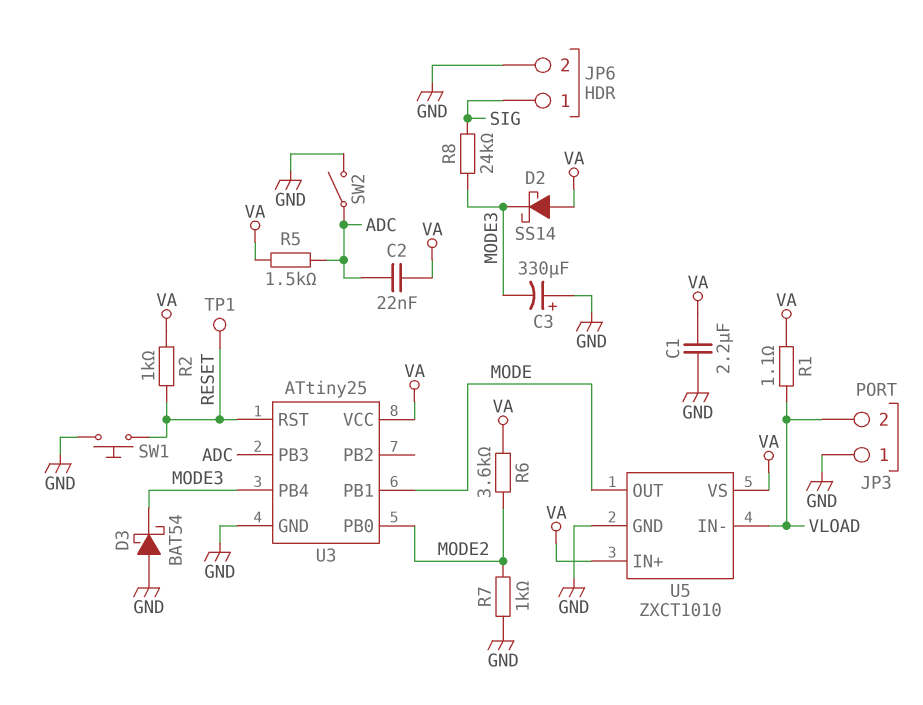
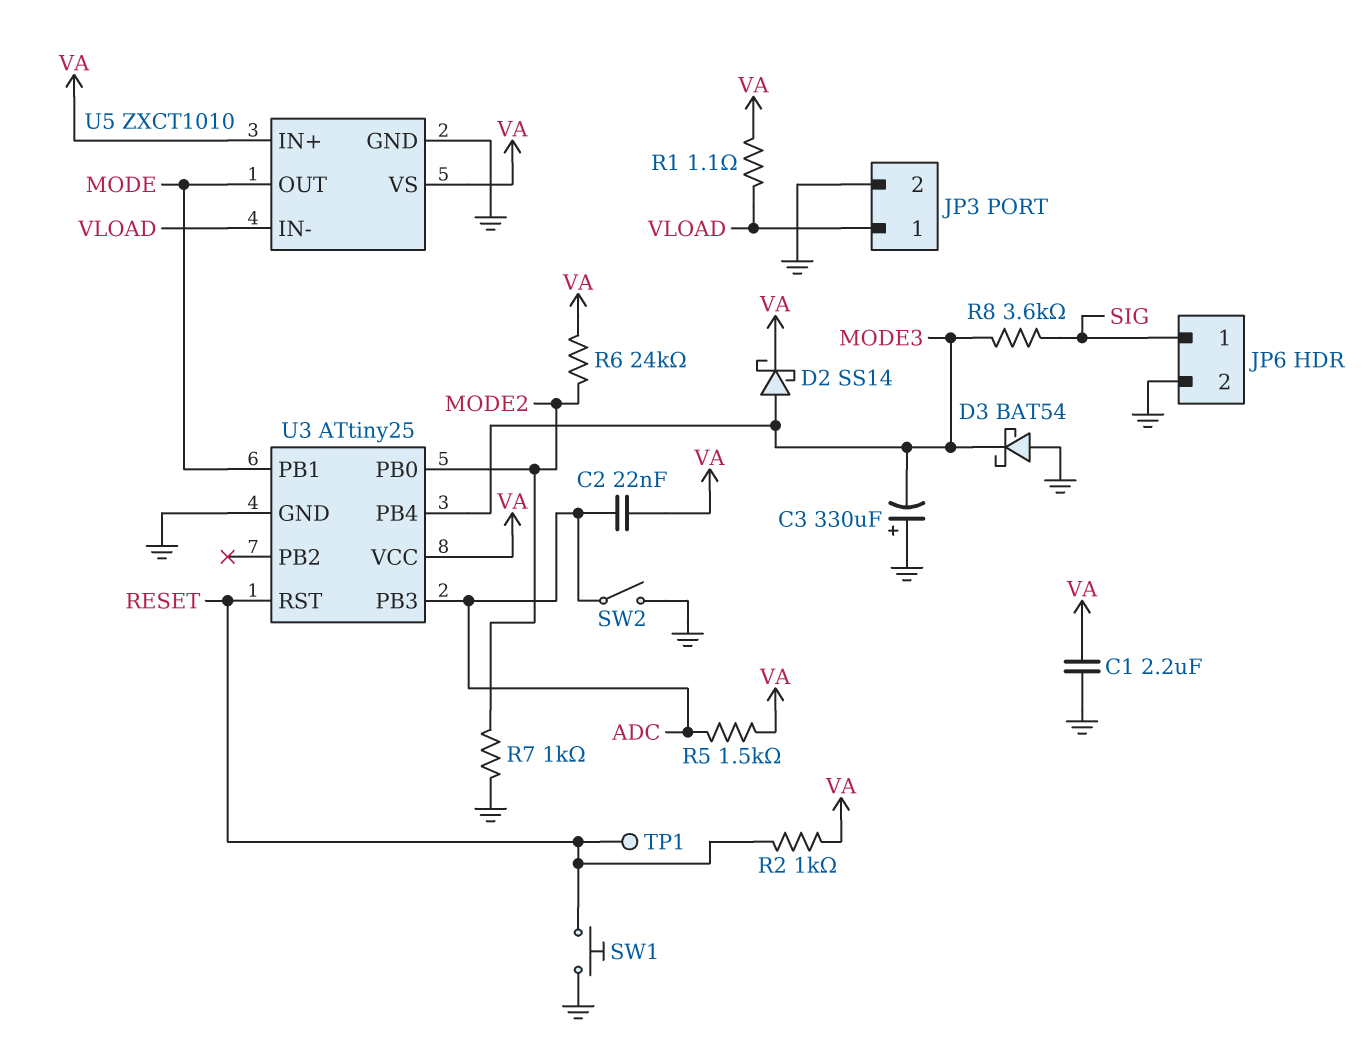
D2: schottky SS14 (A VA, K MODE3) -> schottky SS14 (A MODE3, K VA)
JP3 pin 1: GND -> VLOAD
JP3 pin 2: VLOAD -> GND
R6: 3.6k (MODE2, VA) -> 24k (MODE2, VA)
R8: 24k (MODE3, SIG) -> 3.6k (MODE3, SIG)

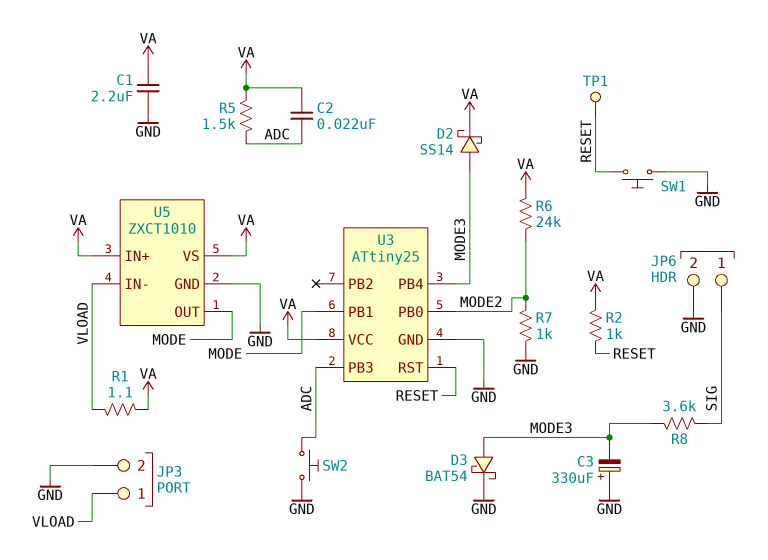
D3: schottky BAT54 (A GND, K MODE3) -> schottky BAT54 (A MODE3, K GND)
SW2: switch (ADC, GND) -> button (ADC, GND)

